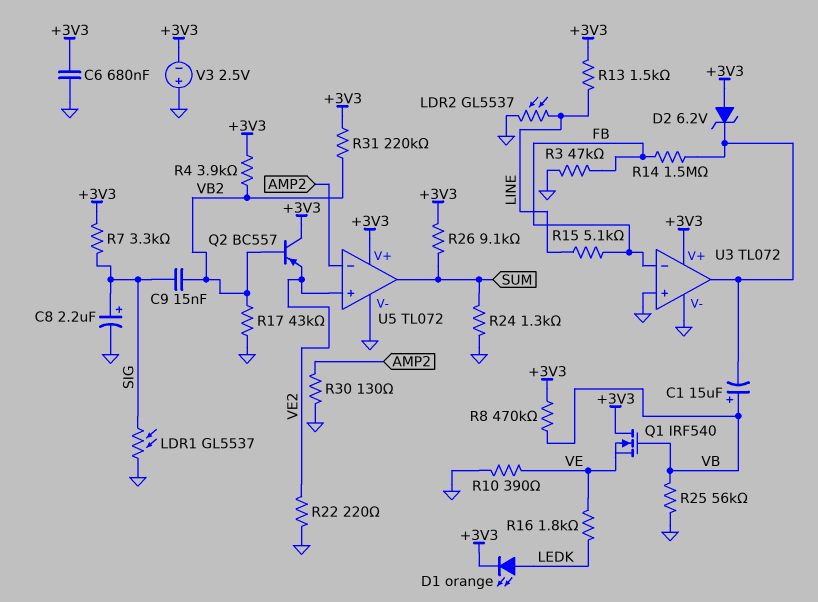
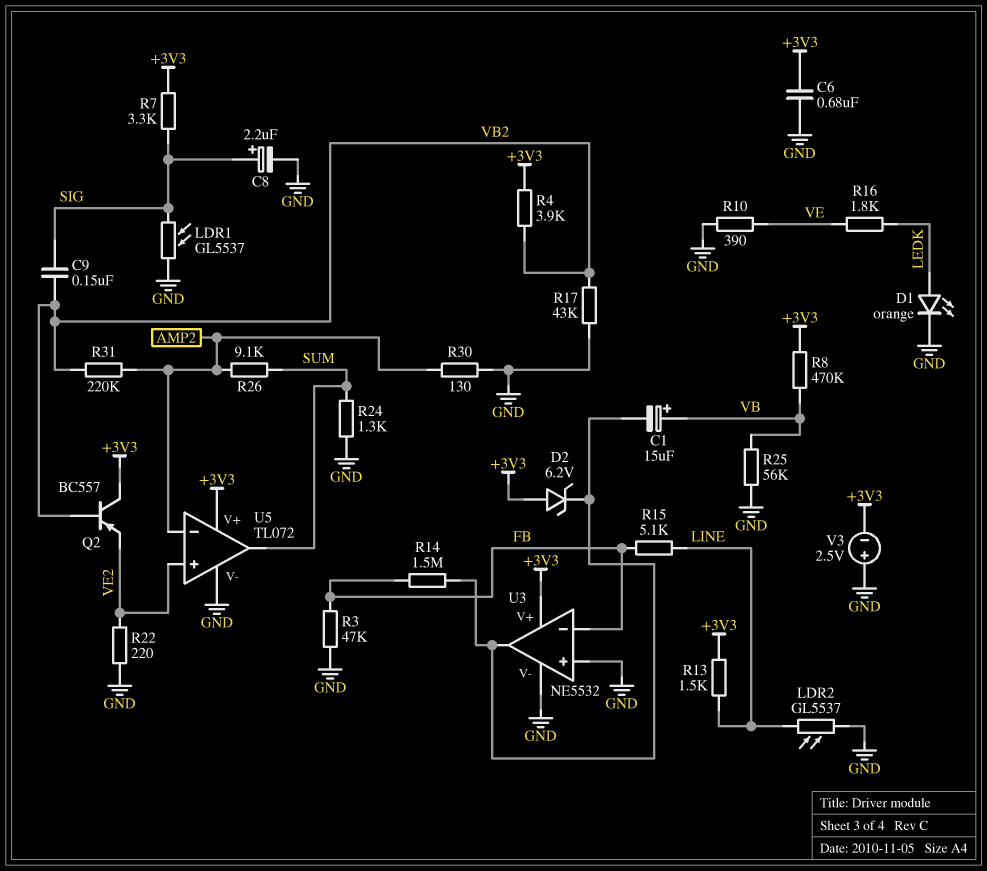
C9: 15nF (SIG, VB2) -> 150nF (SIG, VB2)
D1: LED orange (A LEDK, K +3V3) -> LED orange (A LEDK, K GND)
Q1: NMOS IRF540 (G VB, D +3V3, S VE) -> none
R26: 9.1k (+3V3, SUM) -> 9.1k (AMP2, SUM)
R31: 220k (+3V3, VB2) -> 220k (AMP2, VB2)
U3: TL072 -> NE5532

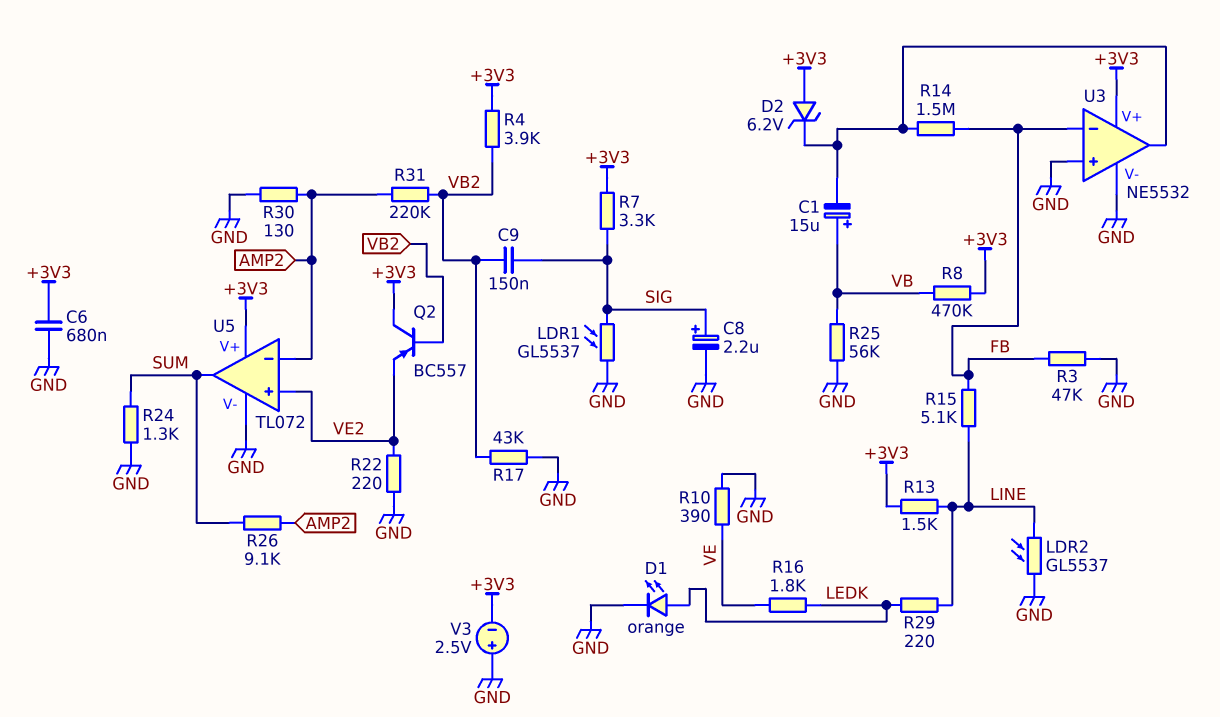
R29: none -> 220 (LEDK, LINE)

